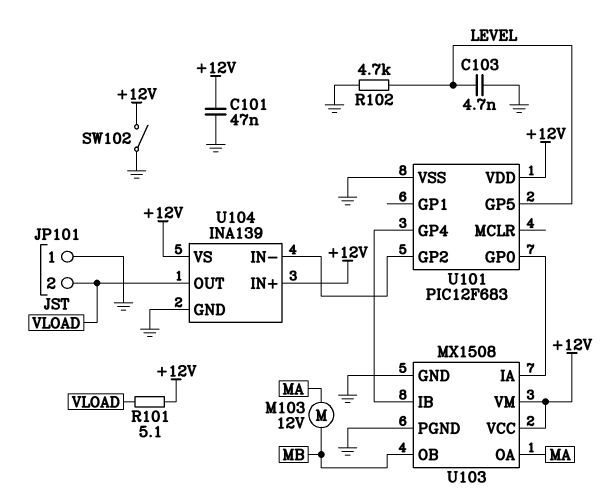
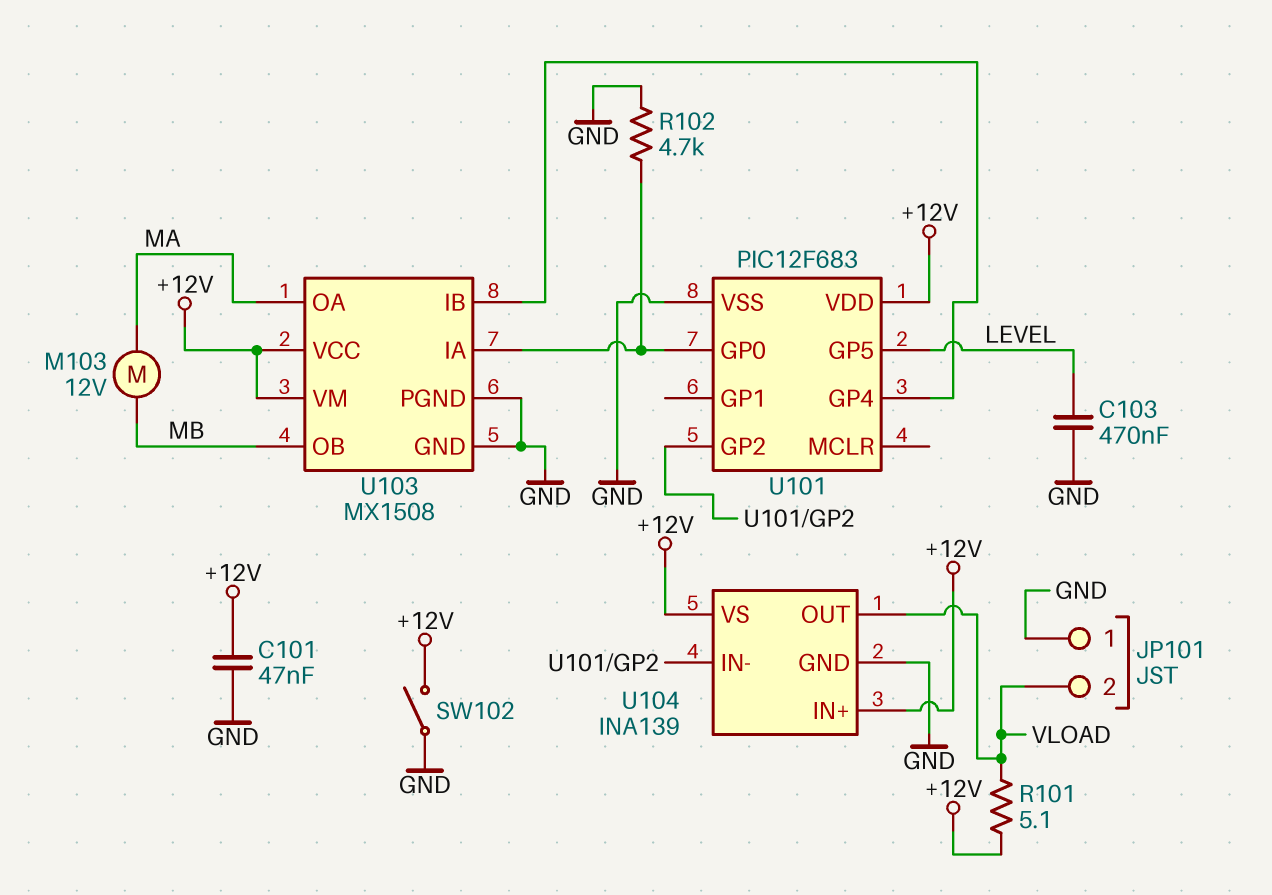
C103: 4.7nF (GND, LEVEL) -> 470nF (GND, LEVEL)
R102: 4.7k (GND, LEVEL) -> 4.7k (GND, U101/GP0)

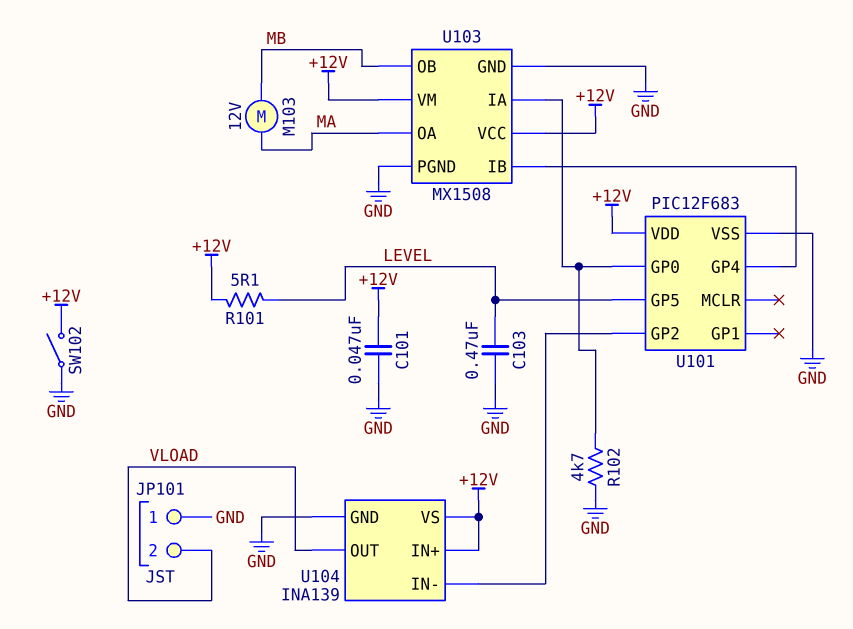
R101: 5.1 (+12V, VLOAD) -> 5.1 (+12V, LEVEL)

